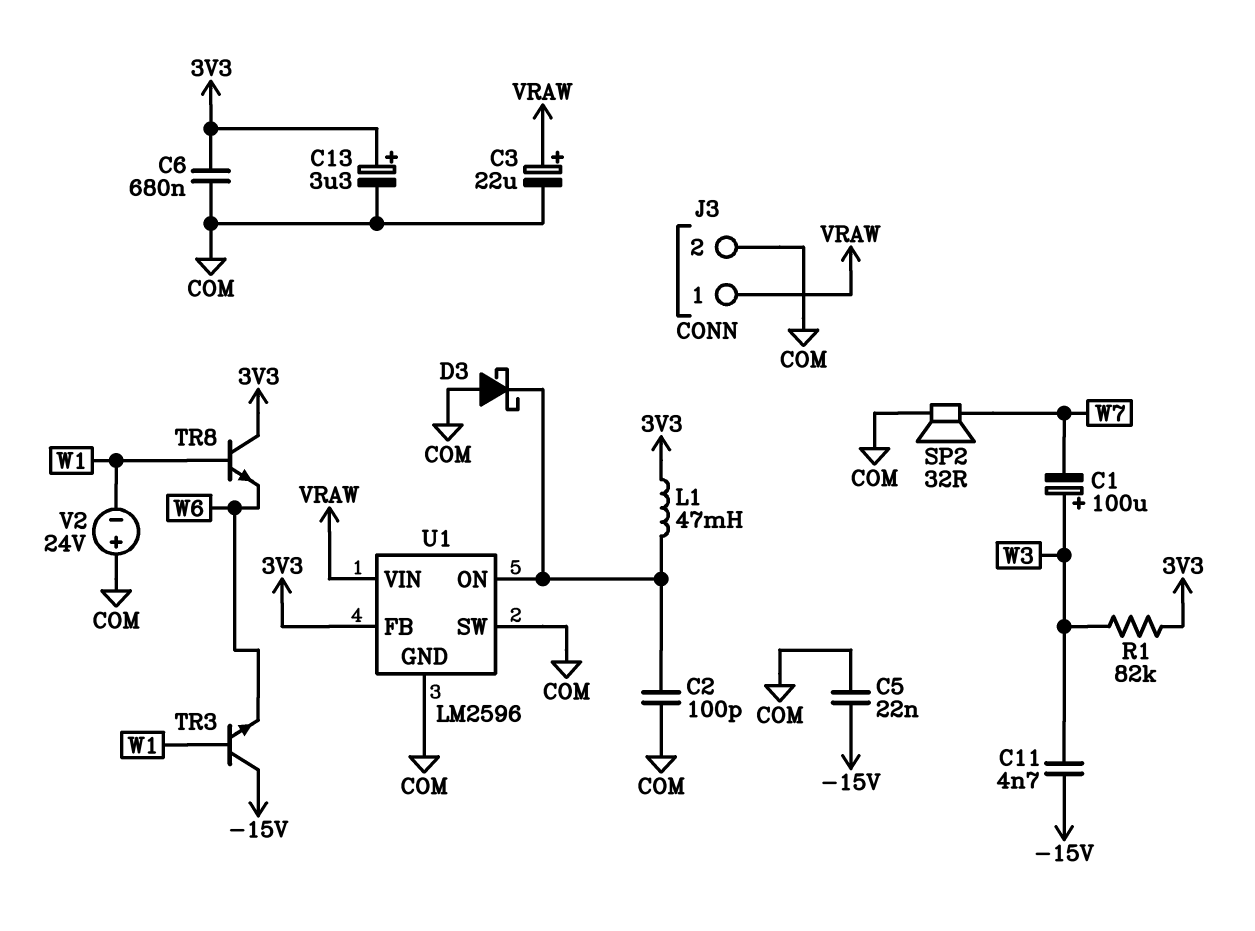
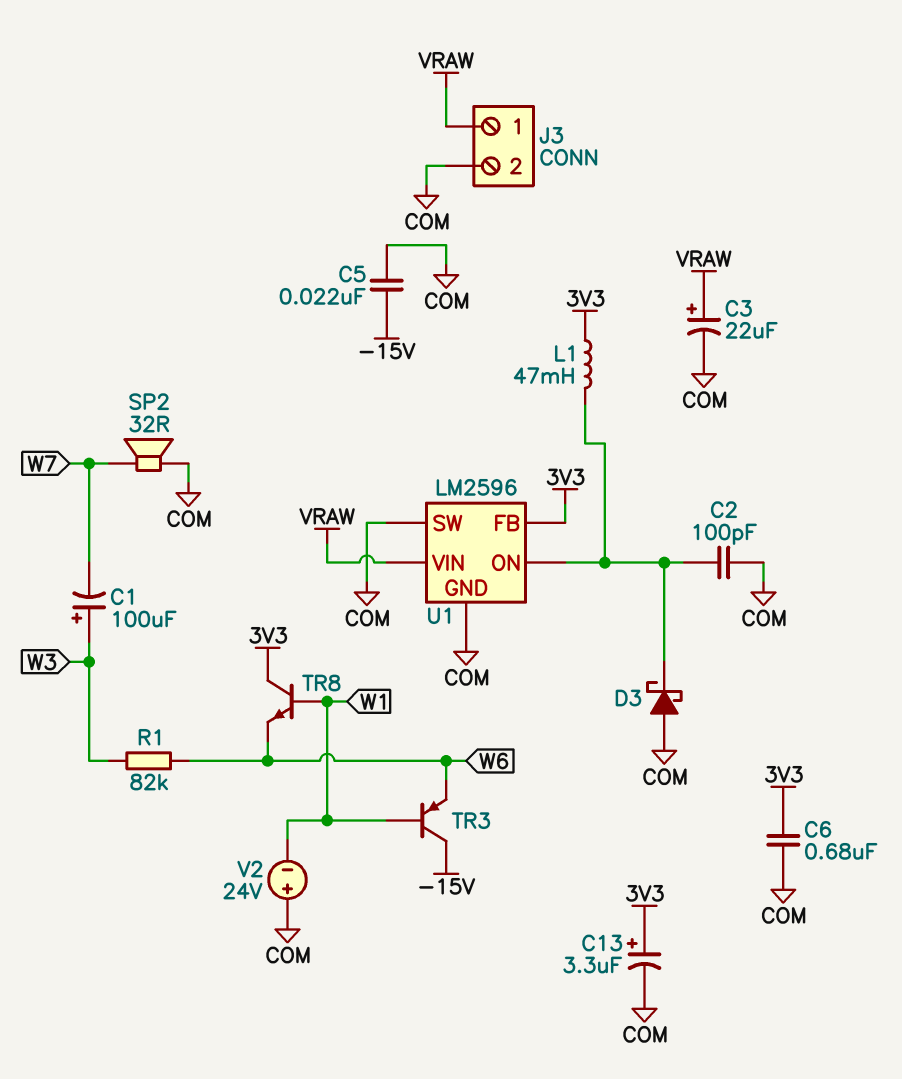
C11: 4.7nF (-15V, W3) -> none
R1: 82k (3V3, W3) -> 82k (W3, W6)
TR3: NPN (B W1, C -15V, E W6) -> PNP (B W1, C -15V, E W6)

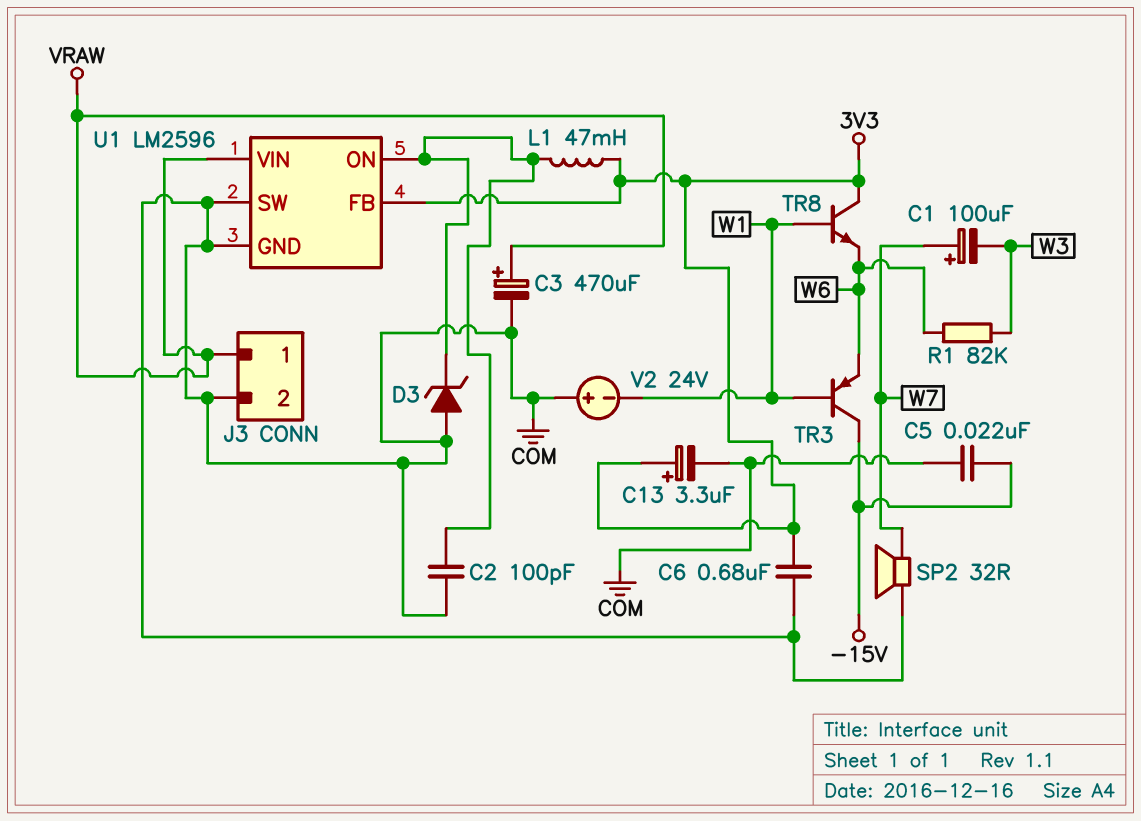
C1: 100uF (plus W3, minus W7) -> 100uF (plus W7, minus W3)
C3: 22uF (plus VRAW, minus COM) -> 470uF (plus VRAW, minus COM)
D3: schottky (A COM, K U1/ON) -> zener (A COM, K U1/ON)

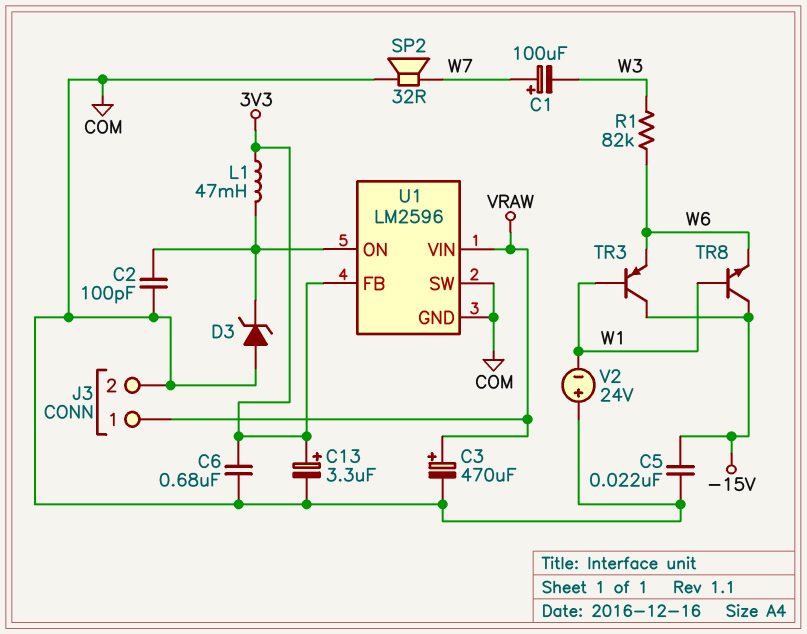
TR8: NPN (B W1, C 3V3, E W6) -> NPN (B W1, C -15V, E W6)

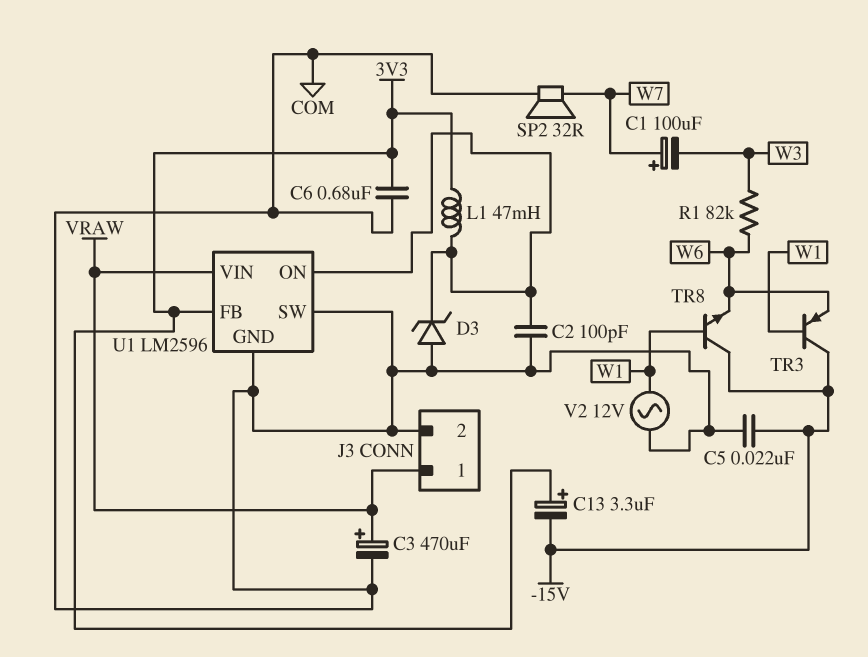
C13: 3.3uF (plus 3V3, minus COM) -> 3.3uF (plus 3V3, minus -15V)
V2: 24V (plus COM, minus W1) -> AC 12V (COM, W1)

